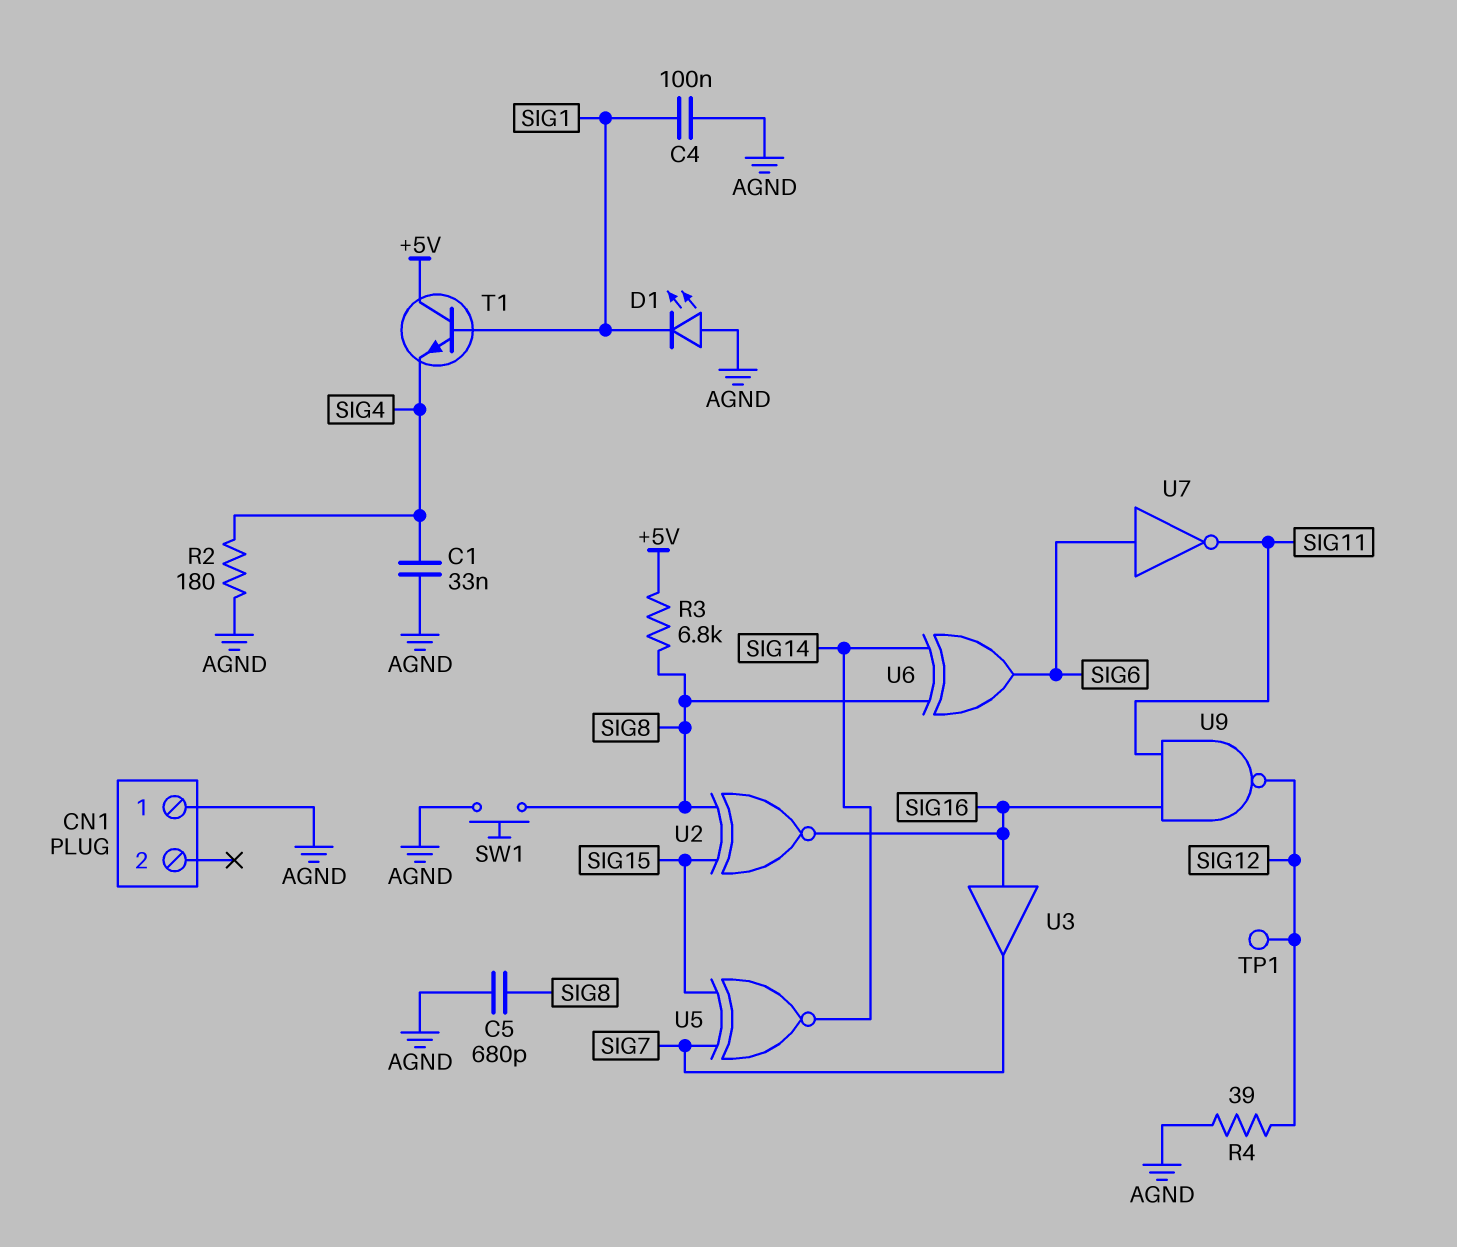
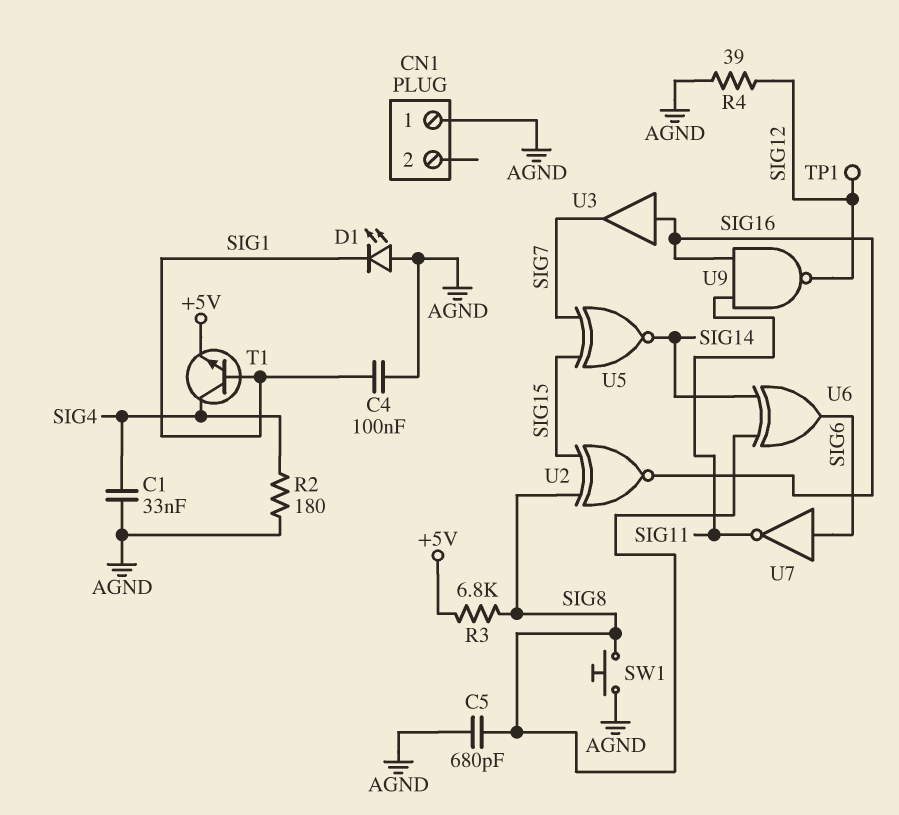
T1: NPN (B SIG1, C +5V, E SIG4) -> NPN (B SIG1, C SIG4, E +5V)

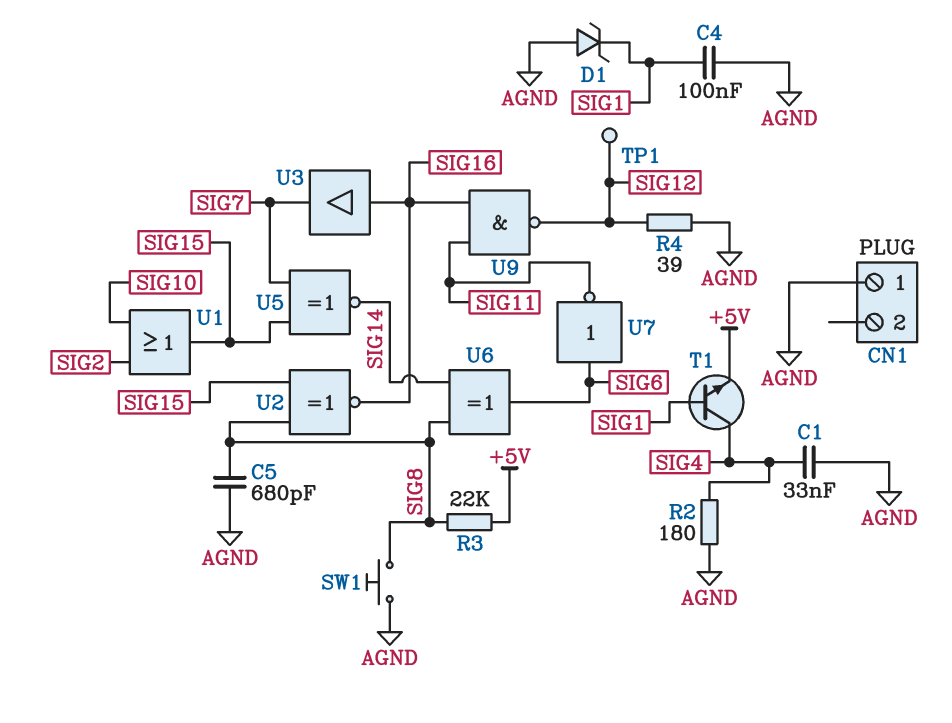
D1: LED (A AGND, K SIG1) -> zener (A AGND, K SIG1)
R3: 6.8k (+5V, SIG8) -> 22k (+5V, SIG8)
U1: none -> OR (in SIG2, in SIG10, out SIG15)

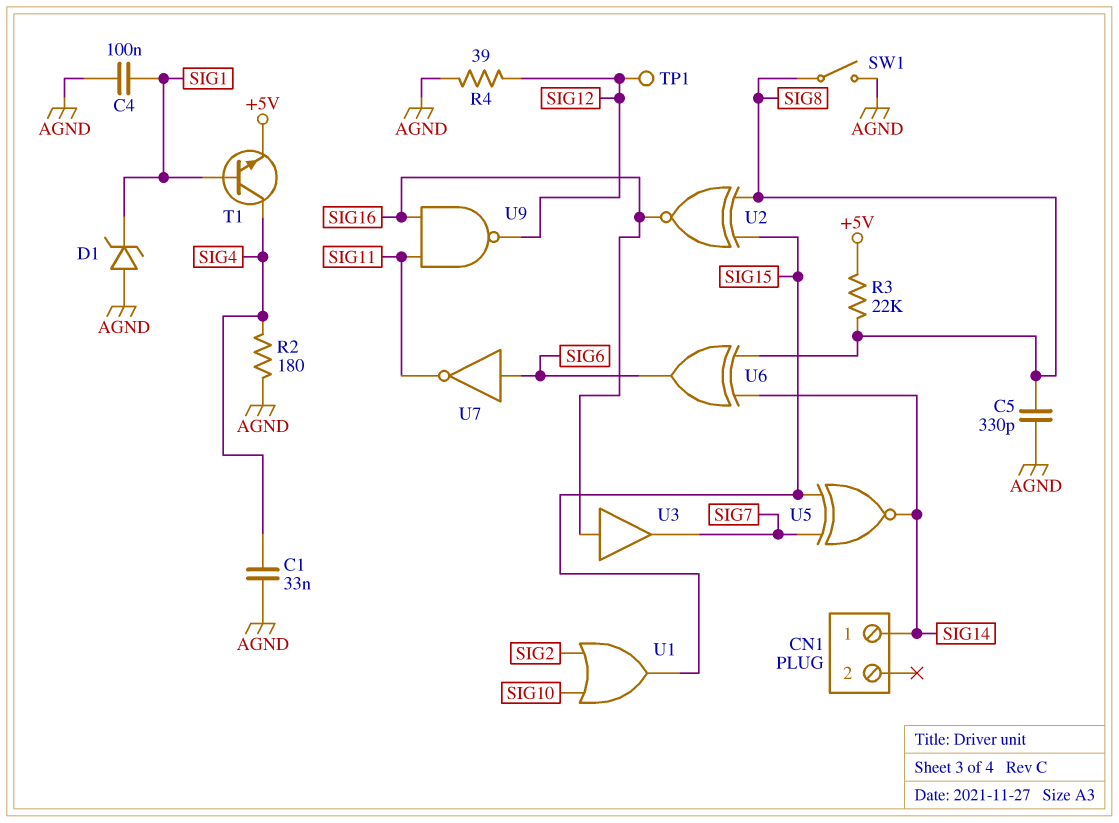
C5: 680pF (AGND, SIG8) -> 330pF (AGND, SIG8)
CN1 pin 1: AGND -> SIG14
SW1: button (AGND, SIG8) -> switch (AGND, SIG8)

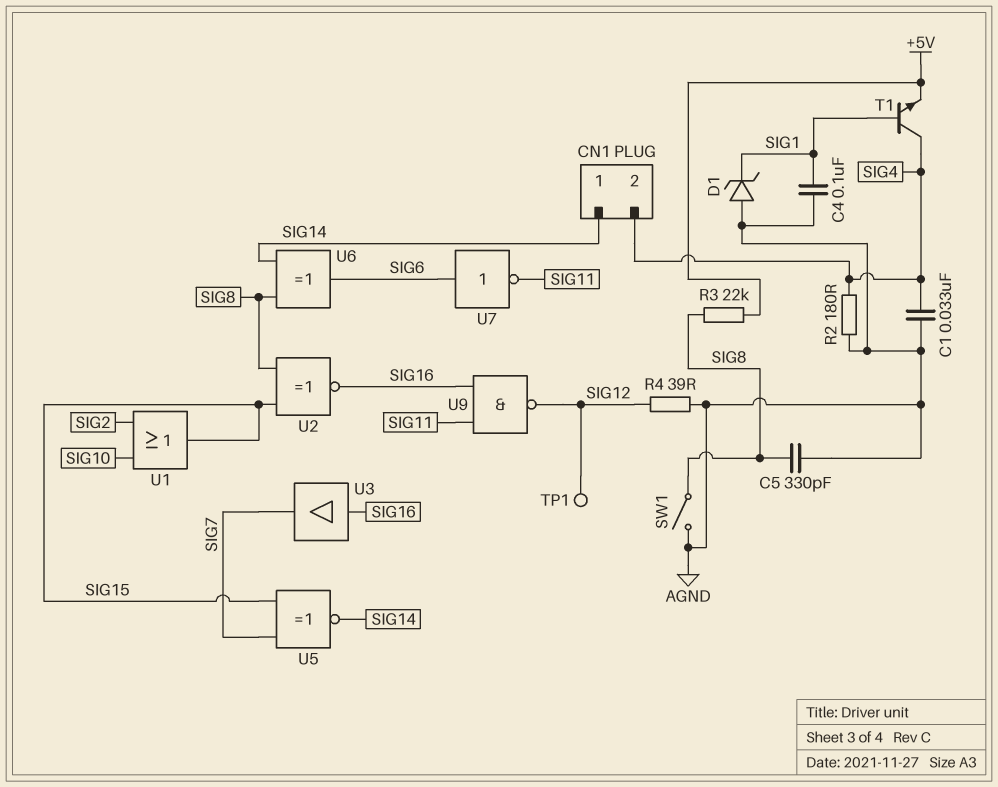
CN1 pin 2: none -> SIG4

